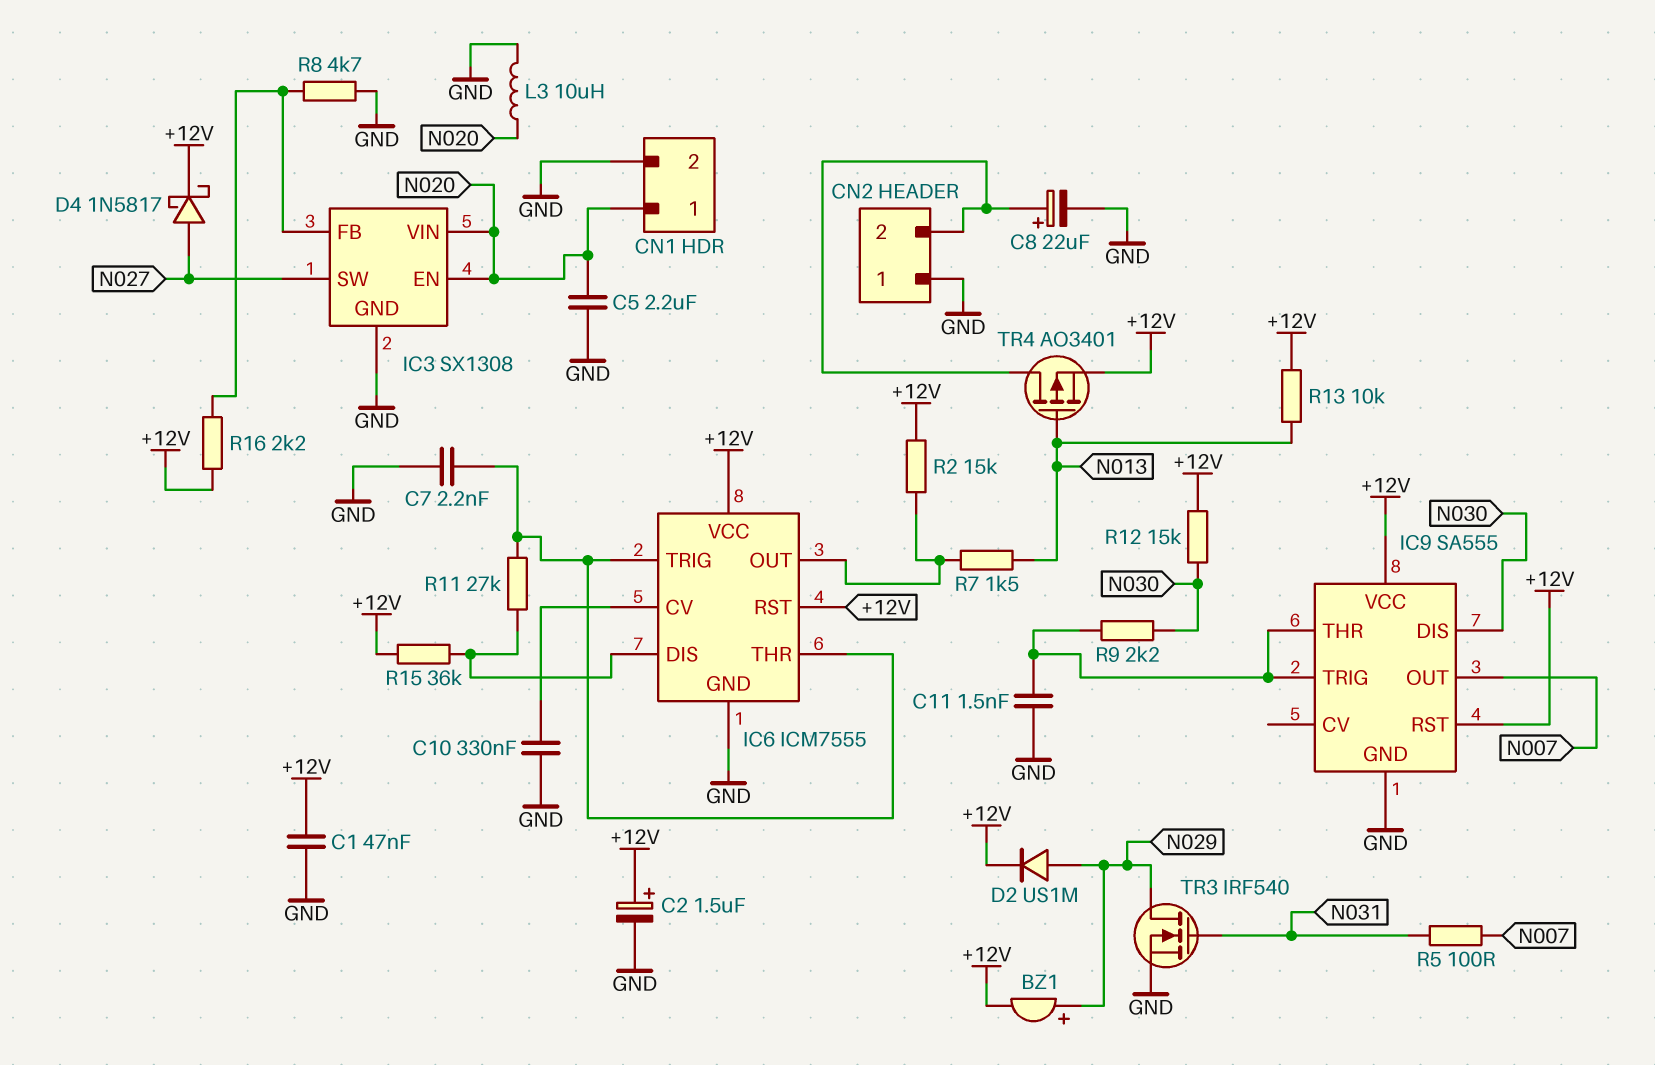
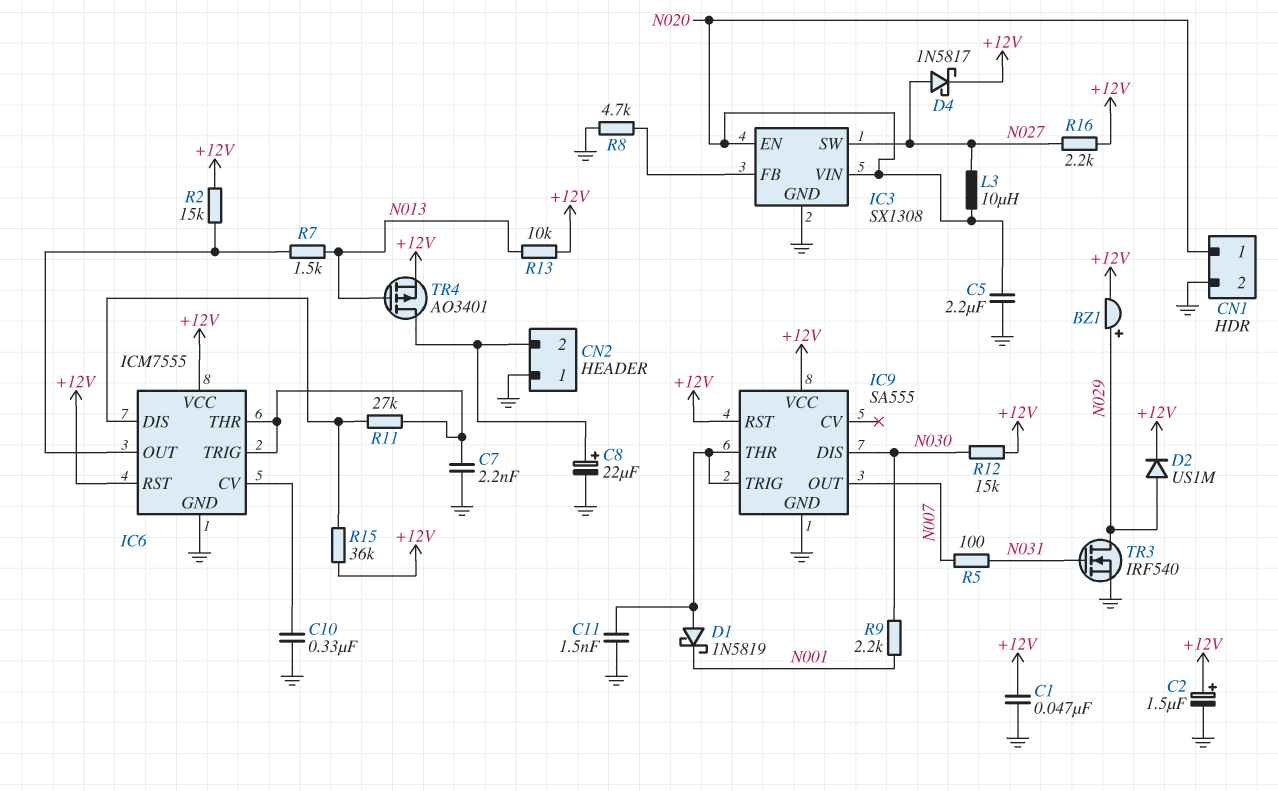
D1: none -> schottky 1N5819 (A IC9/THR, K N001)
L3: 10uH (GND, N020) -> 10uH (N020, N027)
R9: 2.2k (IC9/THR, N030) -> 2.2k (N001, N030)
R16: 2.2k (+12V, IC3/FB) -> 2.2k (+12V, N027)

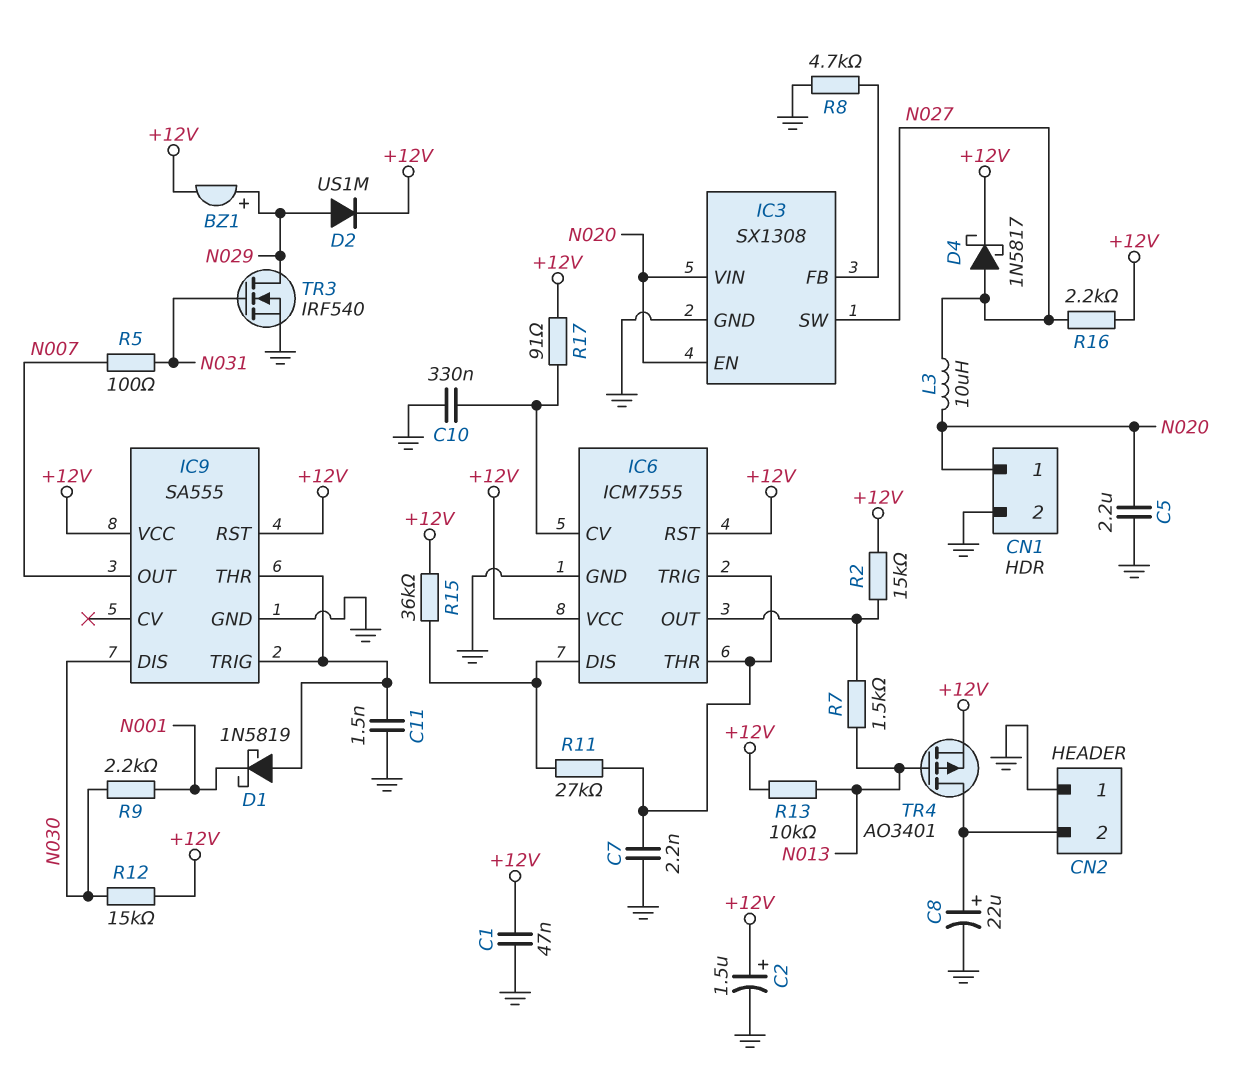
R17: none -> 91 (+12V, IC6/CV)

